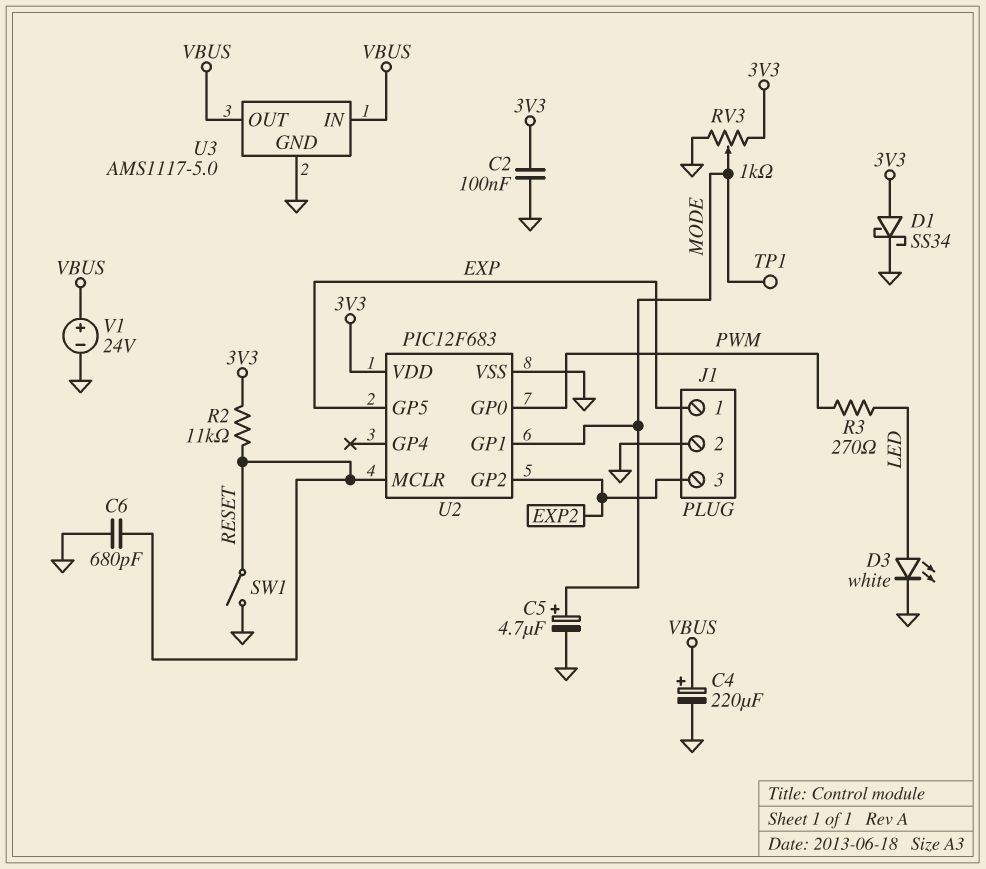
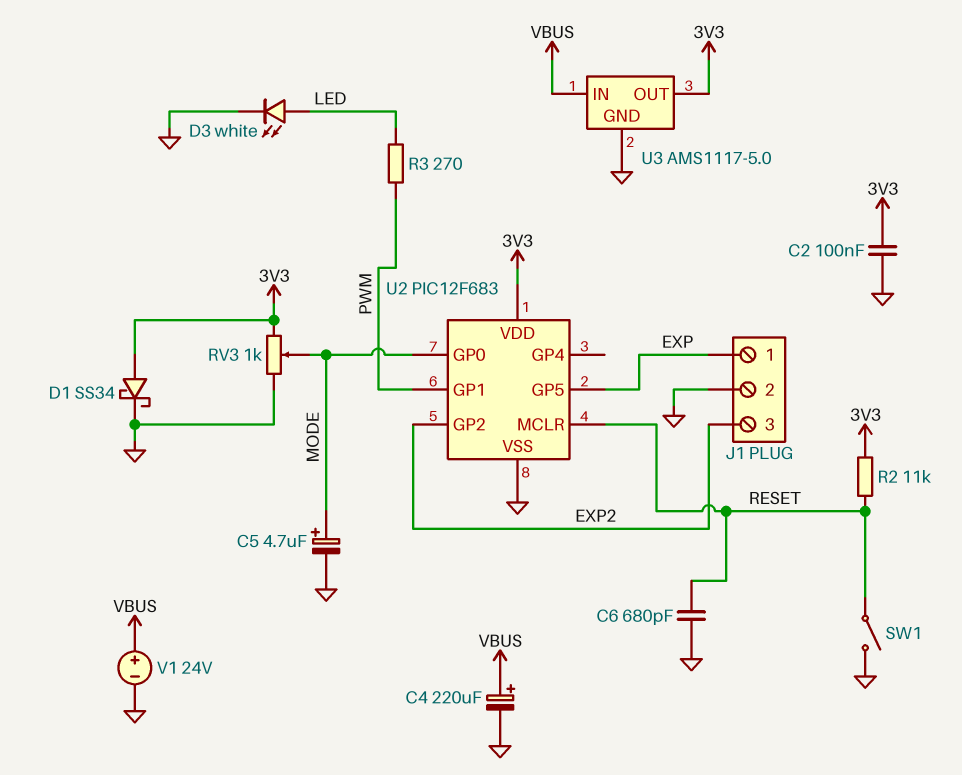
TP1: test point (MODE) -> none
U2 pin GP0: PWM -> MODE
U2 pin GP1: MODE -> PWM
U3 pin OUT: VBUS -> 3V3

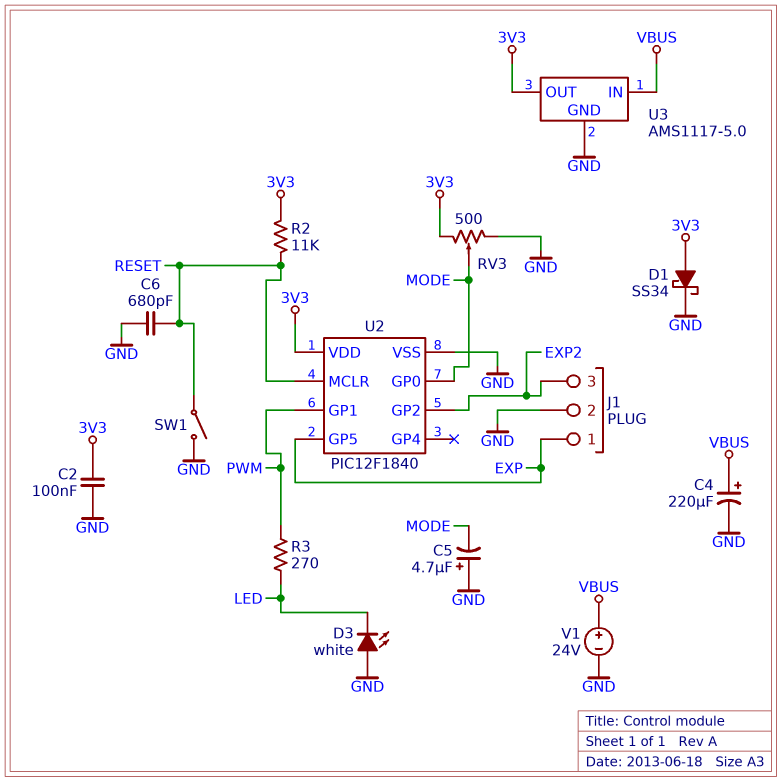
C5: 4.7uF (plus MODE, minus GND) -> 4.7uF (plus GND, minus MODE)
D3: LED white (A LED, K GND) -> LED white (A GND, K LED)
RV3: 1k (3V3, GND, wiper MODE) -> 500 (3V3, GND, wiper MODE)
U2: PIC12F683 -> PIC12F1840

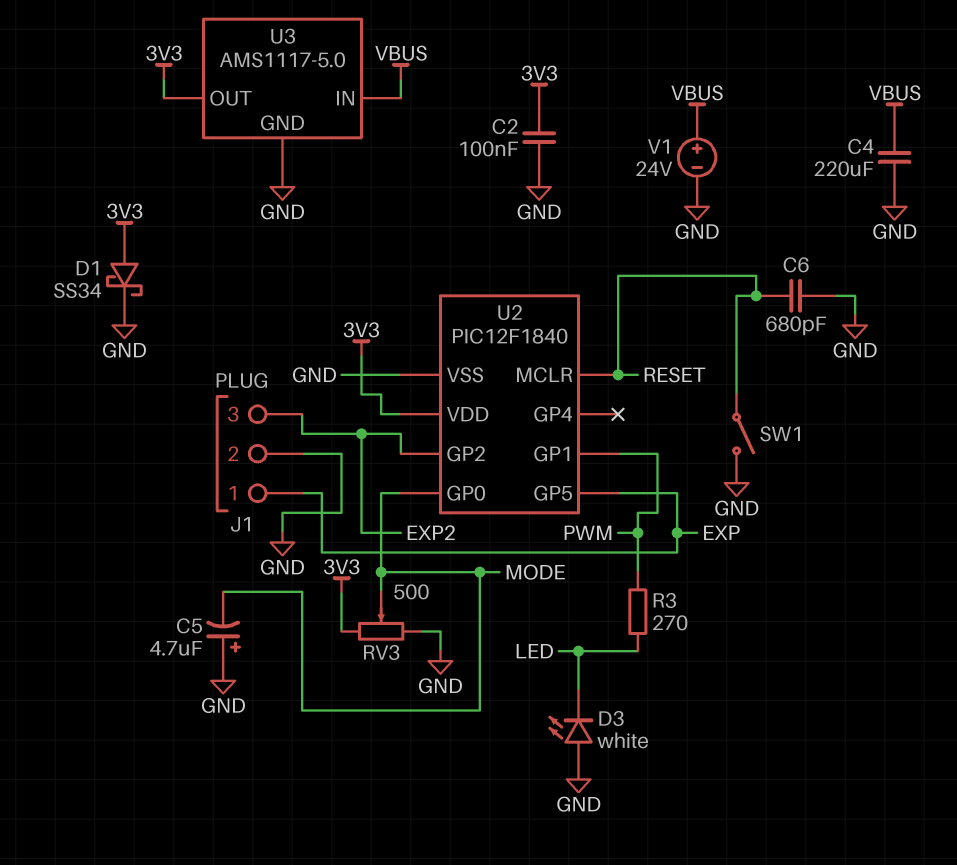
C4: 220uF (plus VBUS, minus GND) -> 220uF (GND, VBUS)
R2: 11k (3V3, RESET) -> none

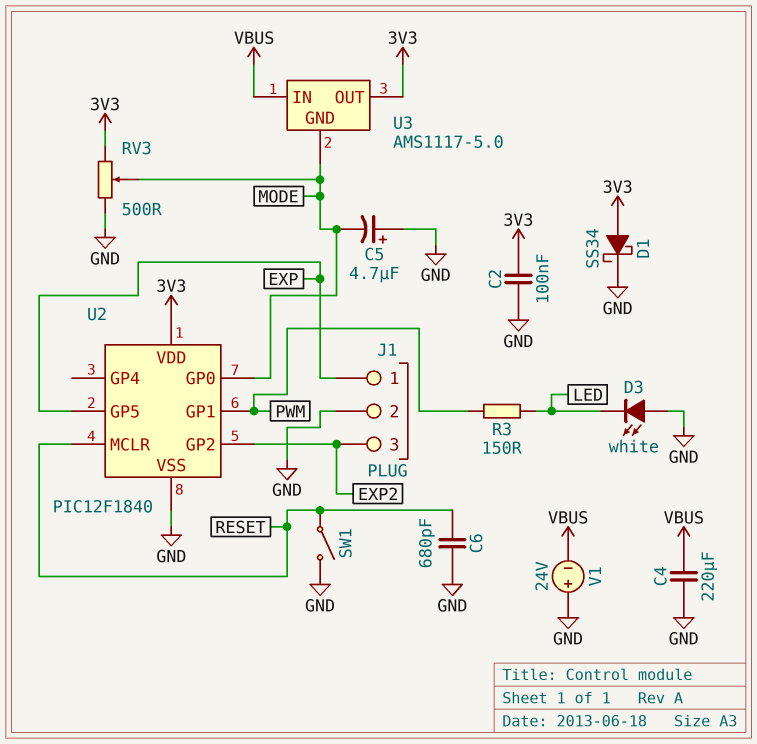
R3: 270 (LED, PWM) -> 150 (LED, PWM)
U3 pin GND: GND -> MODE
V1: 24V (plus VBUS, minus GND) -> 24V (plus GND, minus VBUS)

